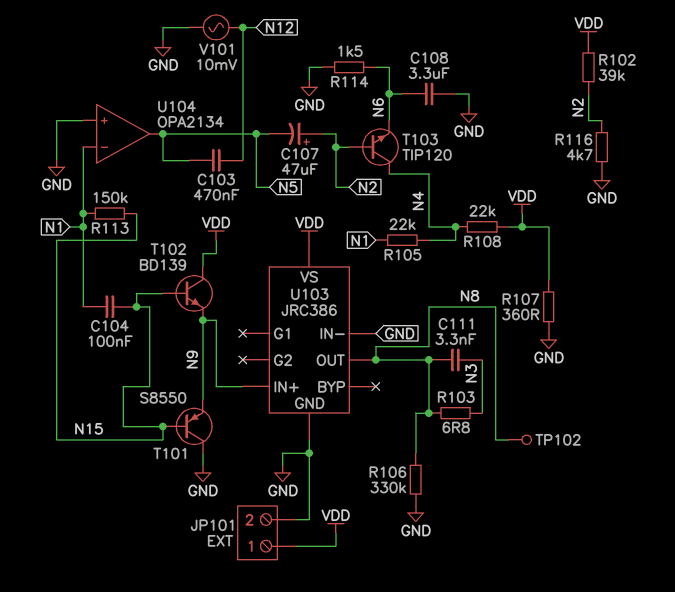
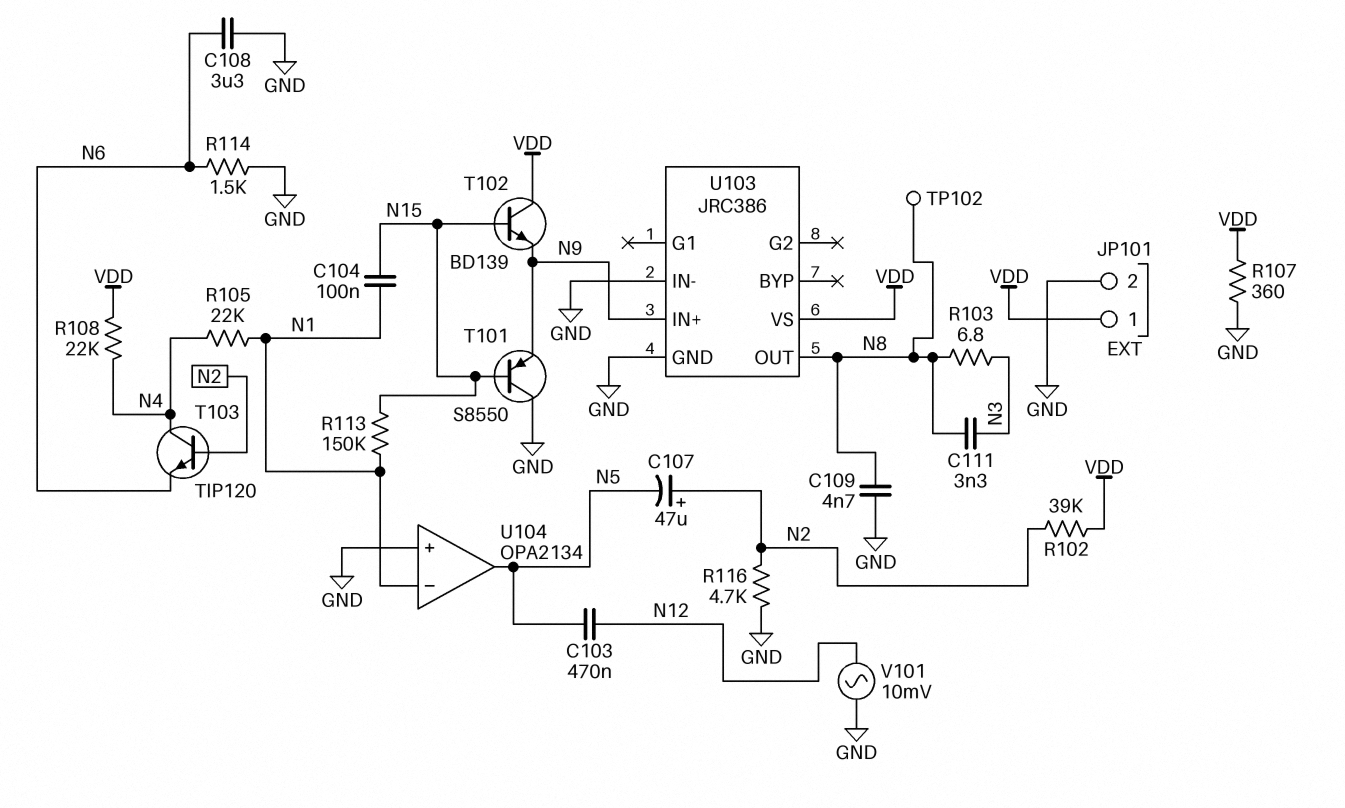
C109: none -> 4.7nF (GND, N8)
R106: 330k (GND, N8) -> none

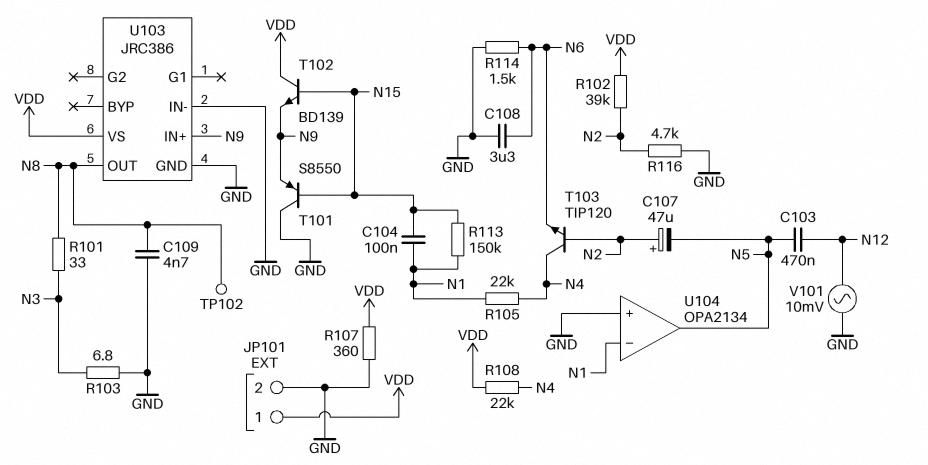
C111: 3.3nF (N3, N8) -> none
R101: none -> 33 (N3, N8)
R103: 6.8 (N3, N8) -> 6.8 (GND, N3)

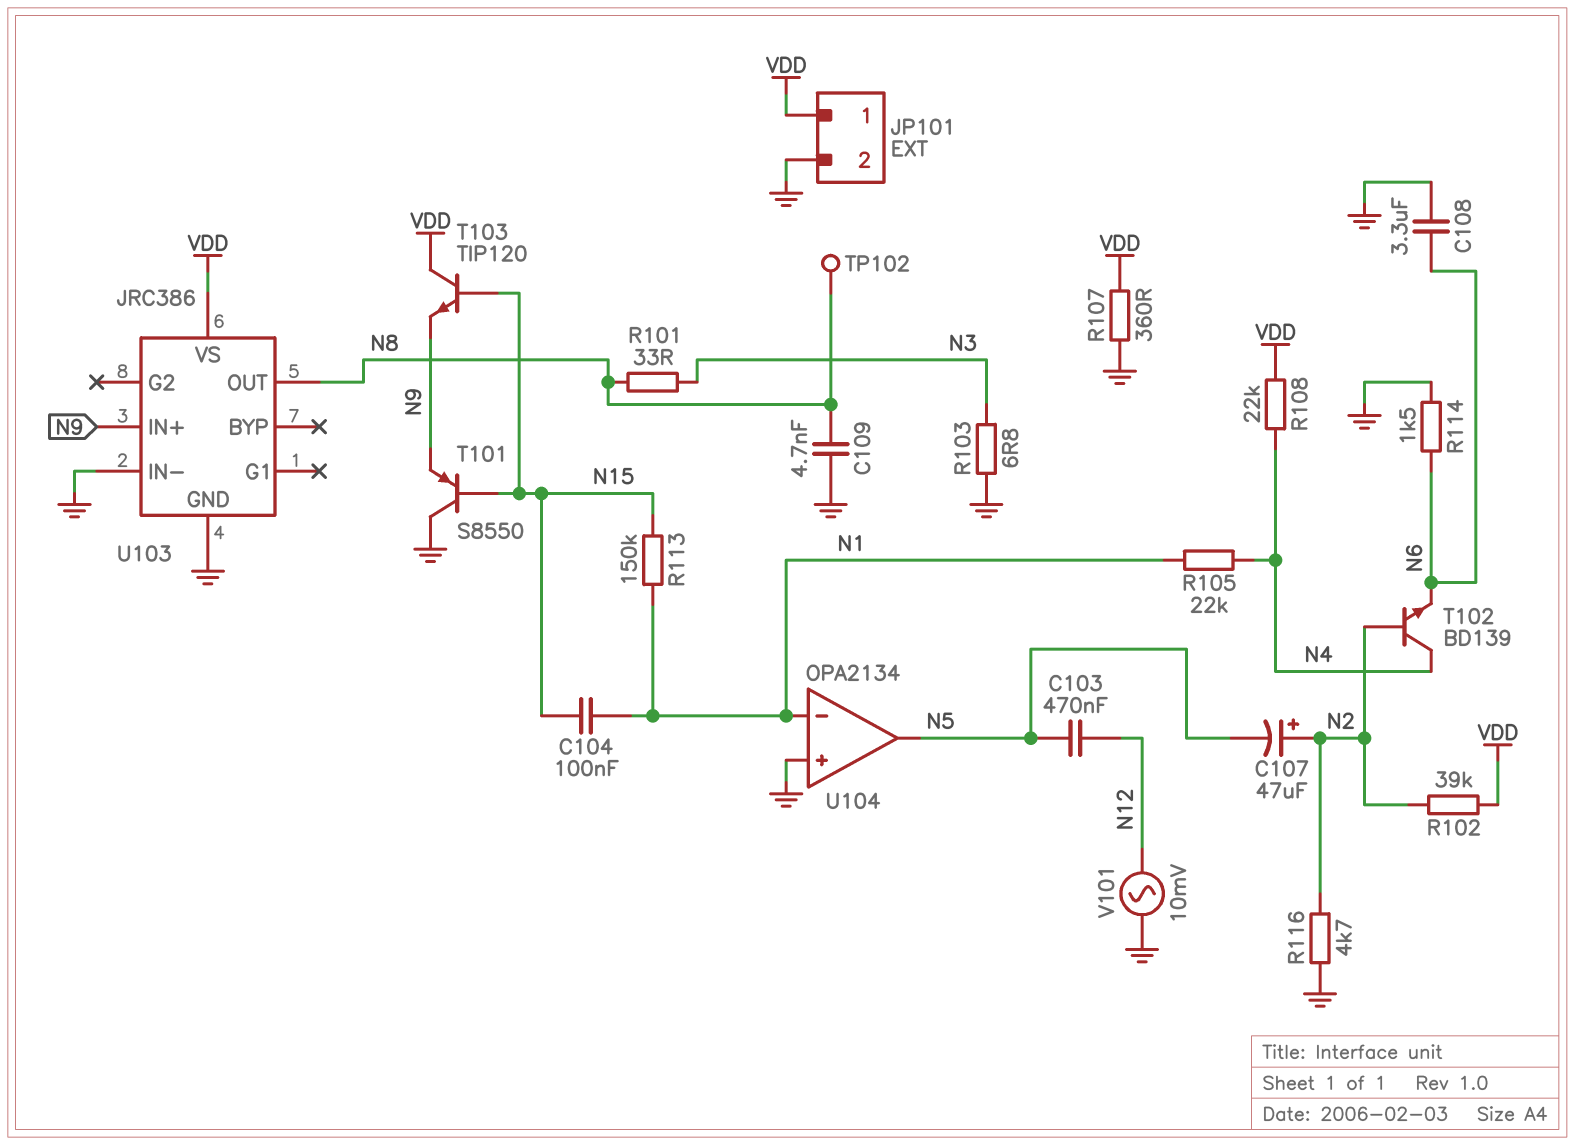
T102: NPN BD139 (B N15, C VDD, E N9) -> NPN BD139 (B N2, C N4, E N6)
T103: NPN TIP120 (B N2, C N4, E N6) -> NPN TIP120 (B N15, C VDD, E N9)

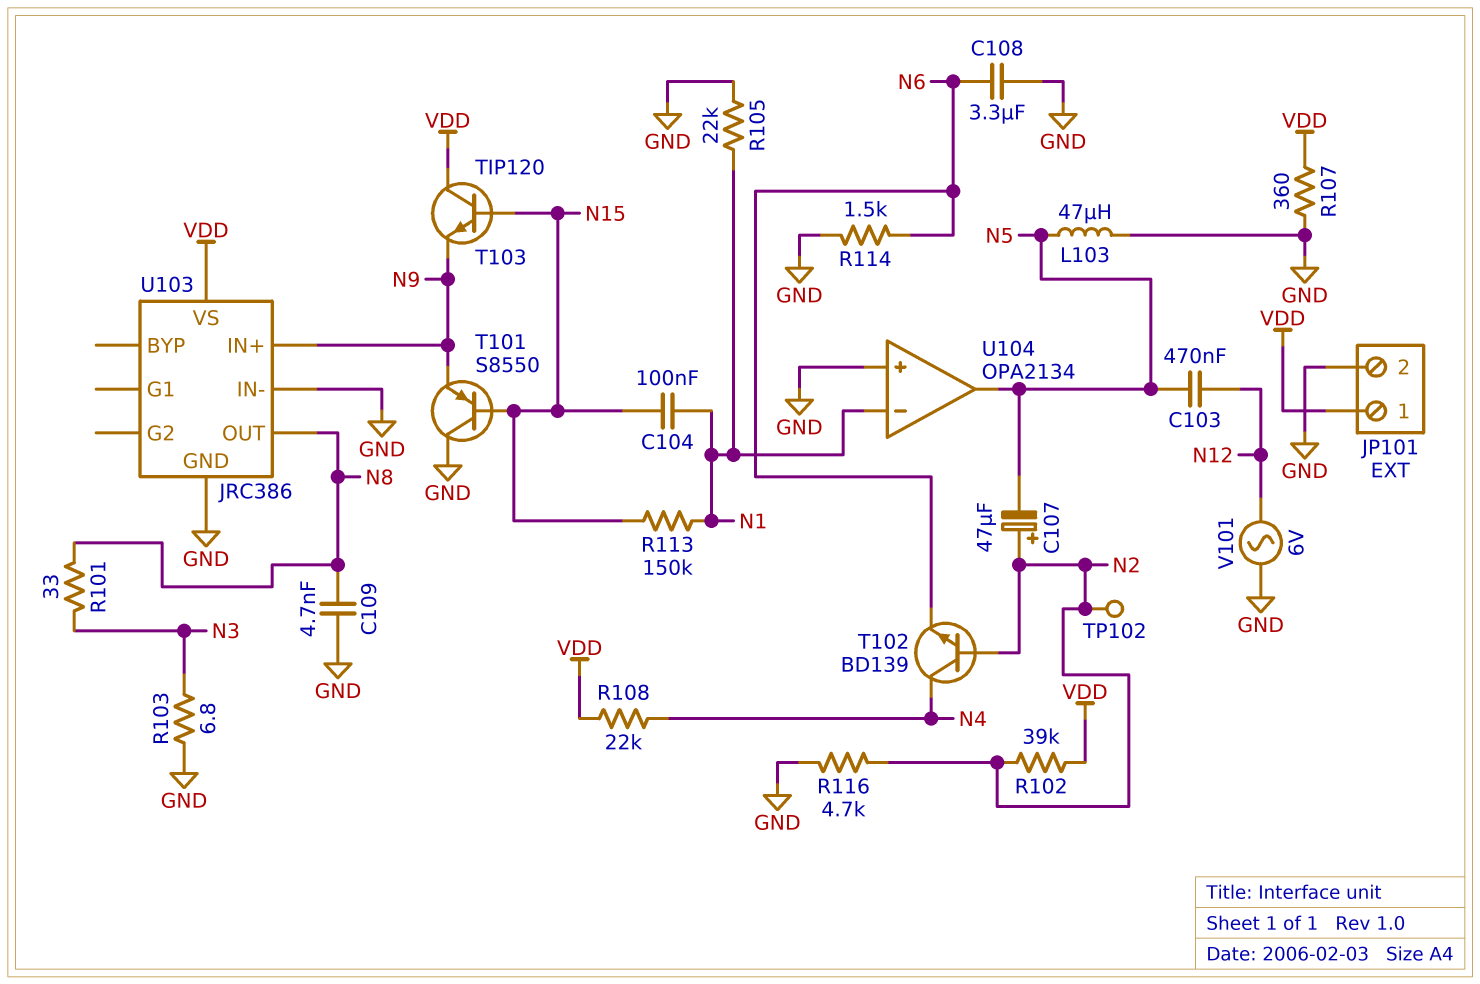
L103: none -> 47uH (GND, N5)
R105: 22k (N1, N4) -> 22k (GND, N1)
TP102: test point (N8) -> test point (N2)
V101: AC 10mV (GND, N12) -> AC 6V (GND, N12)

